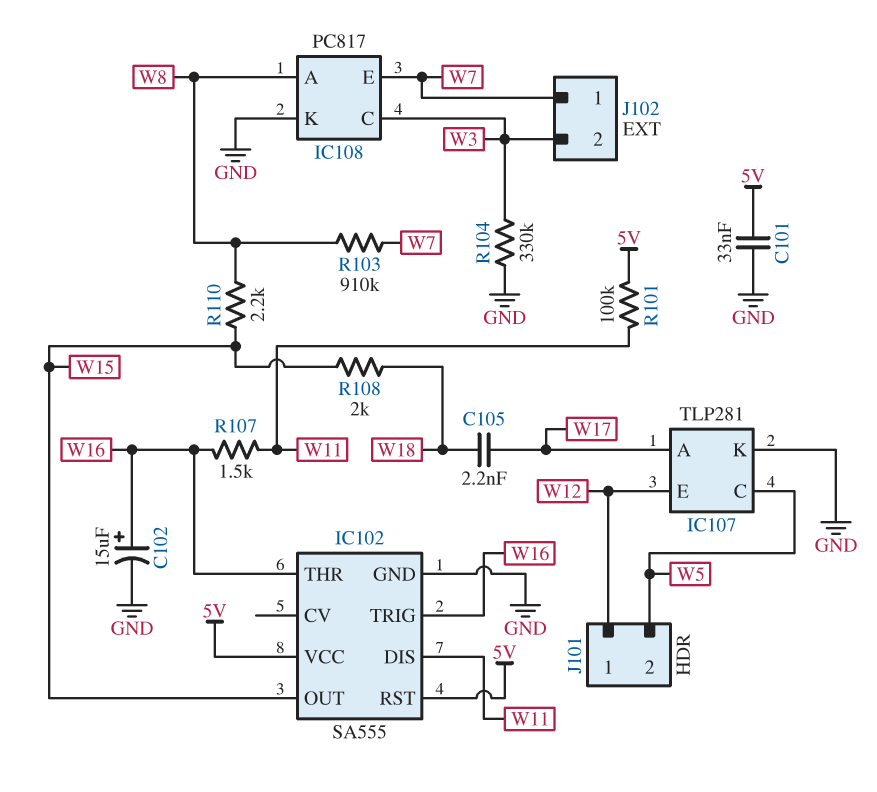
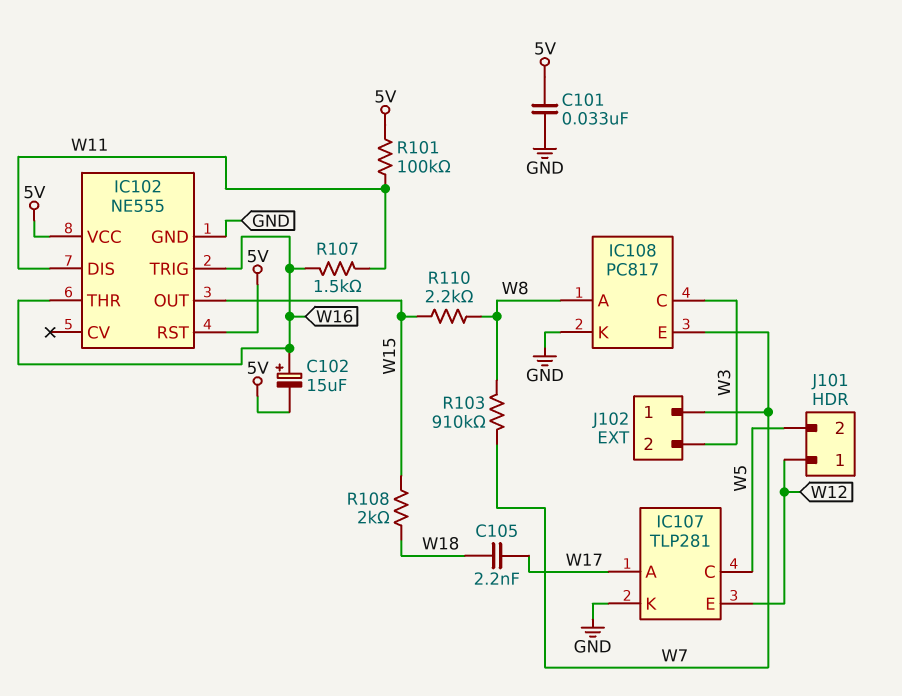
C102: 15uF (plus W16, minus GND) -> 15uF (plus W16, minus 5V)
IC102: SA555 -> NE555
R104: 330k (GND, W3) -> none

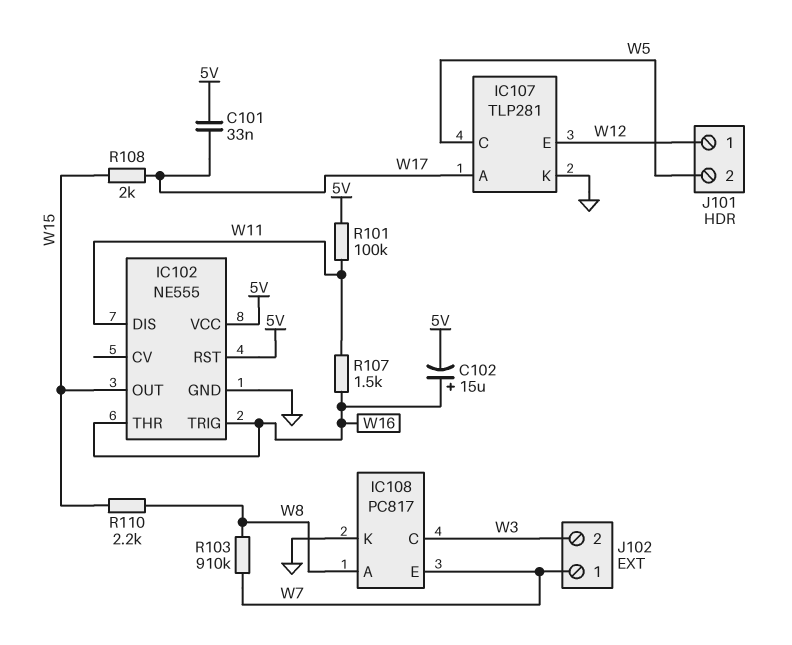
C101: 33nF (5V, GND) -> 33nF (5V, W17)
C105: 2.2nF (W17, W18) -> none
R108: 2k (W15, W18) -> 2k (W15, W17)

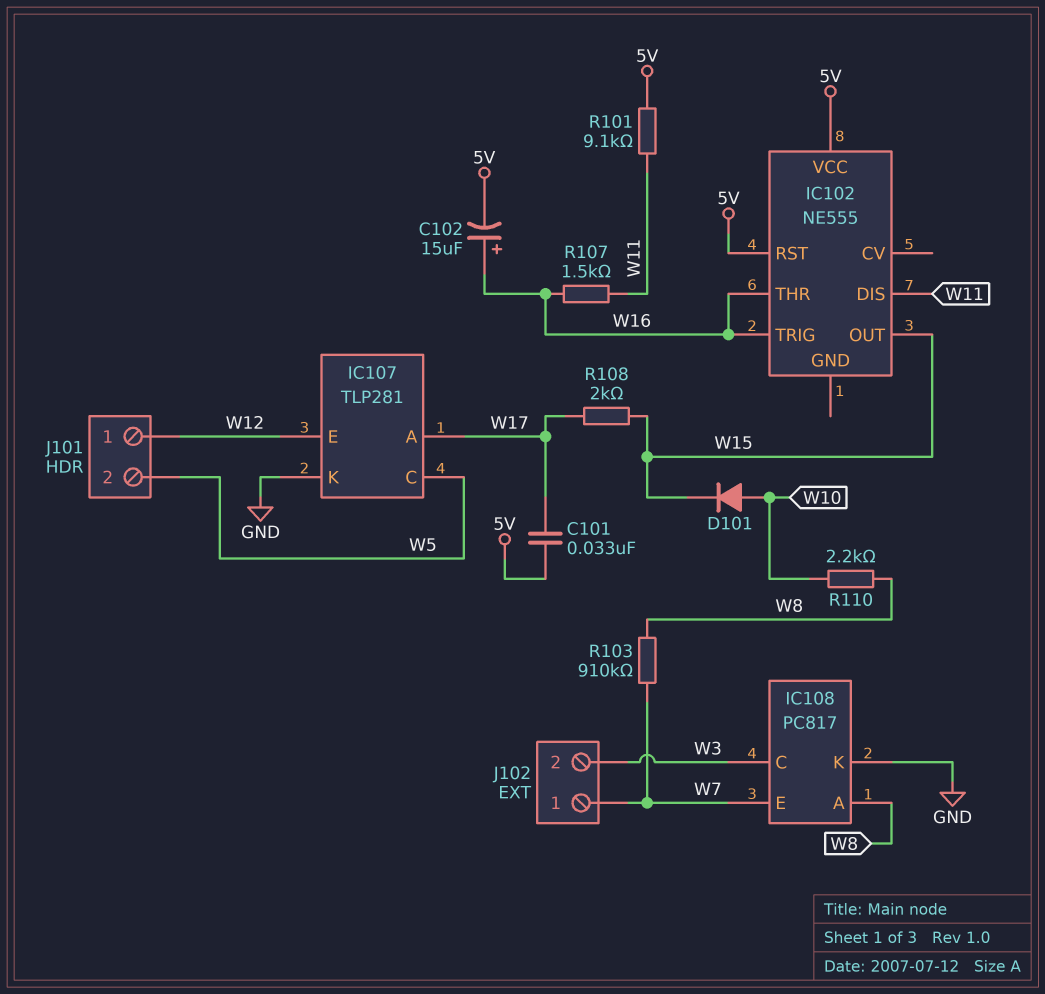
D101: none -> diode (A W10, K W15)
IC102 pin GND: GND -> none
R101: 100k (5V, W11) -> 9.1k (5V, W11)
R110: 2.2k (W8, W15) -> 2.2k (W8, W10)

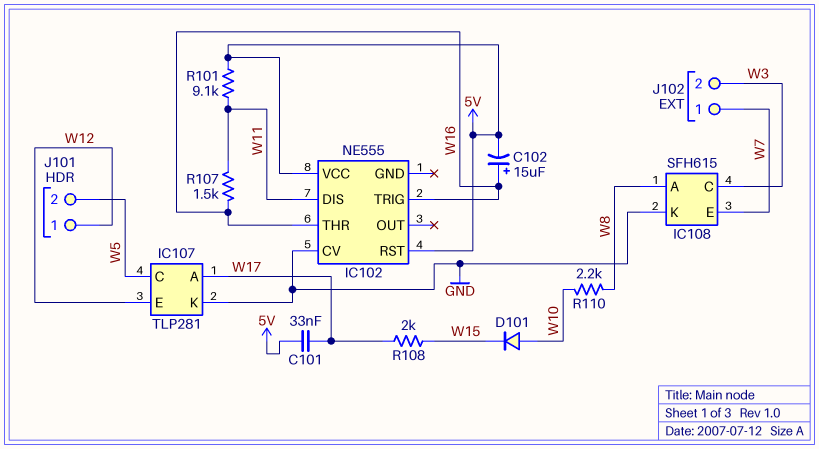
IC102 pin CV: none -> GND
IC102 pin OUT: W15 -> none
IC108: PC817 -> SFH615
R103: 910k (W7, W8) -> none

